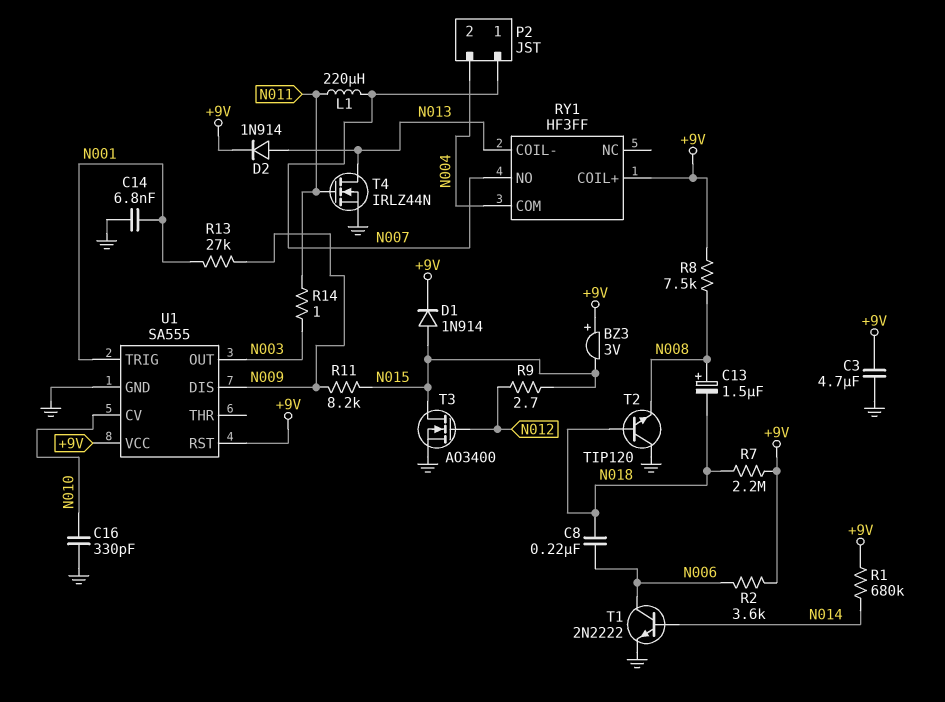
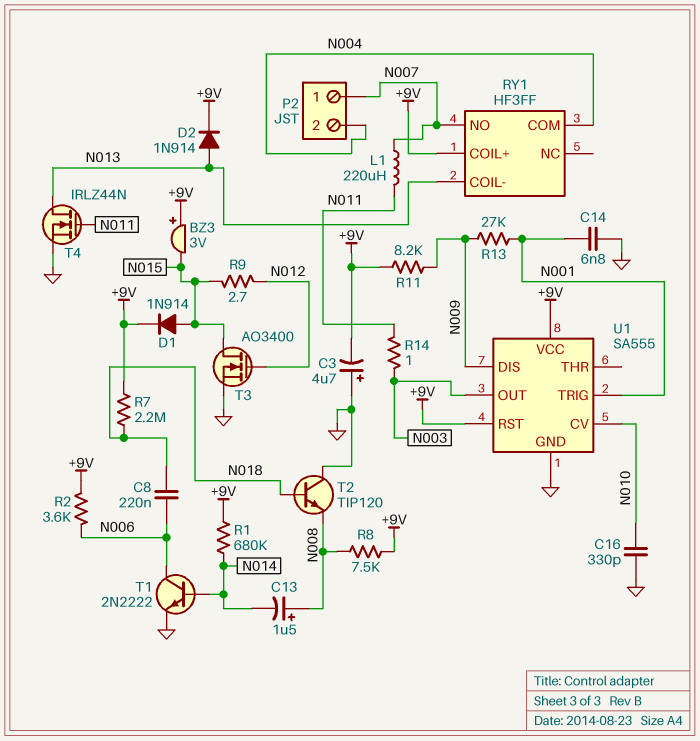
C3: 4.7uF (+9V, GND) -> 4.7uF (plus GND, minus +9V)
C13: 1.5uF (plus N008, minus N018) -> 1.5uF (plus N008, minus N014)
R11: 8.2k (N009, N015) -> 8.2k (+9V, N009)

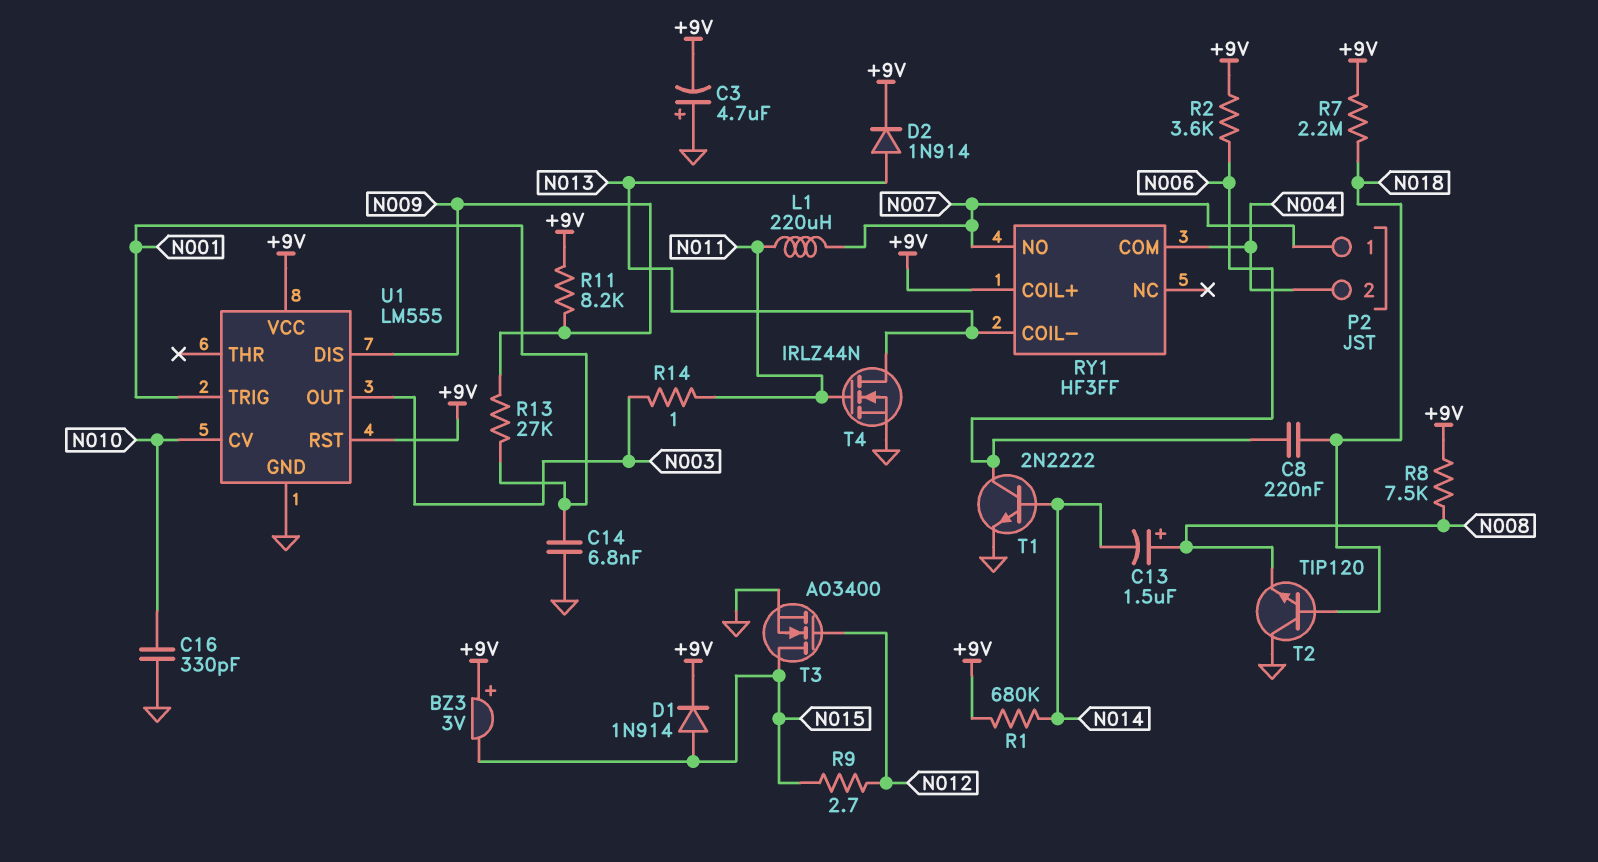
U1: SA555 -> LM555

